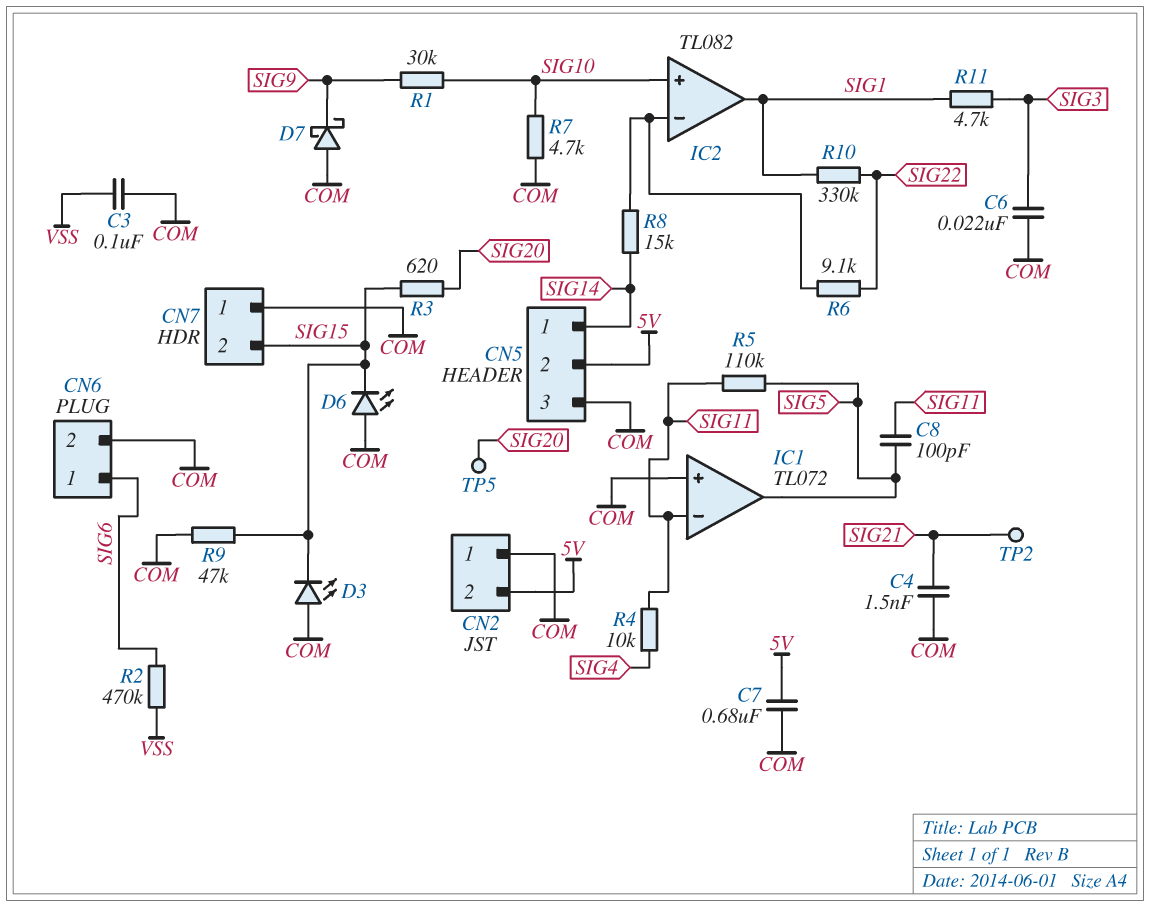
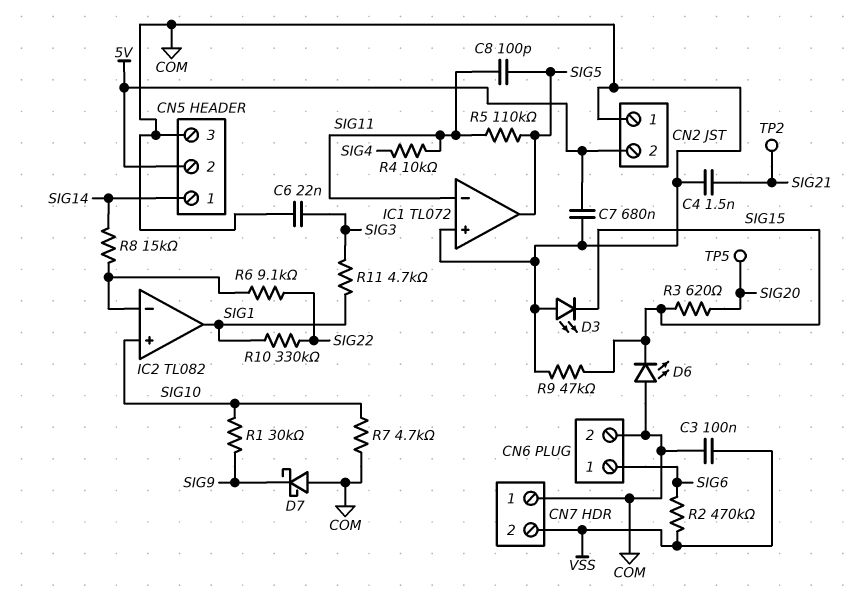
CN7 pin 2: SIG15 -> VSS

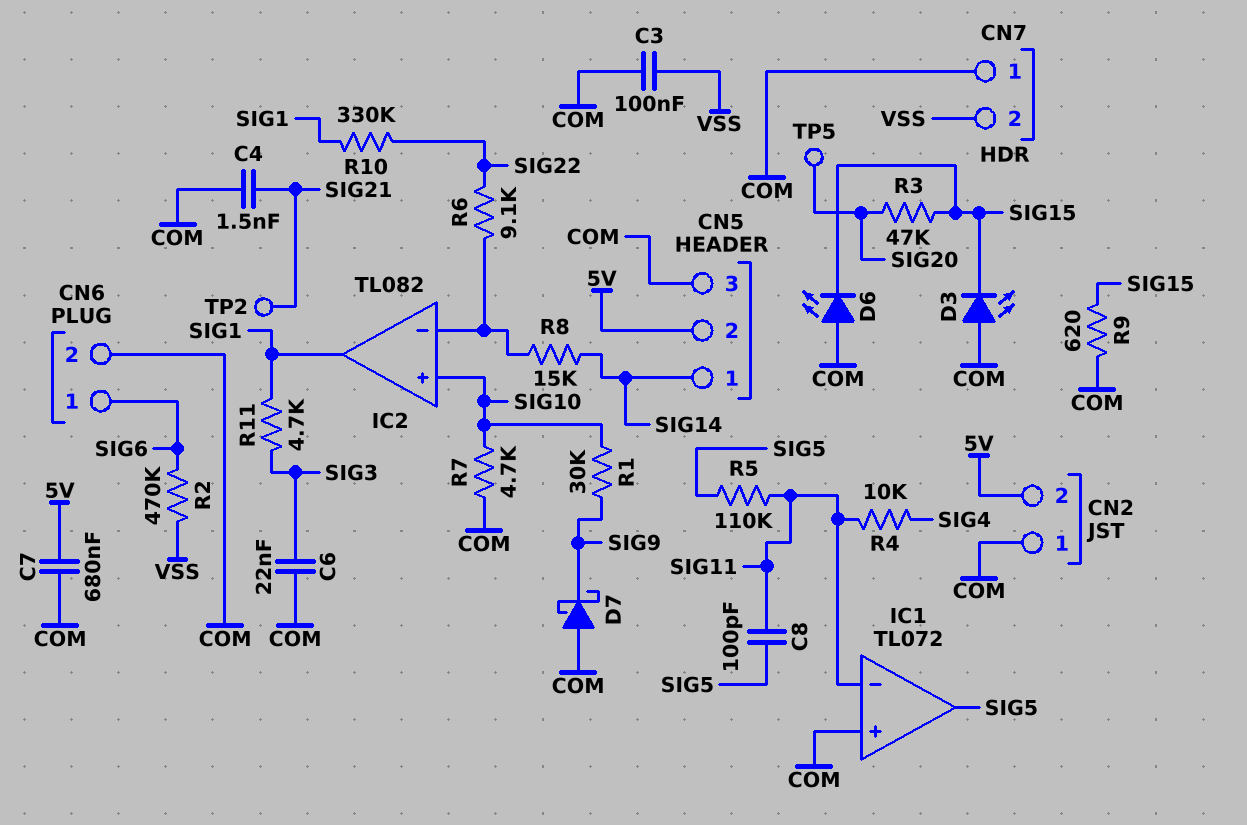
R3: 620 (SIG15, SIG20) -> 47k (SIG15, SIG20)
R9: 47k (COM, SIG15) -> 620 (COM, SIG15)

